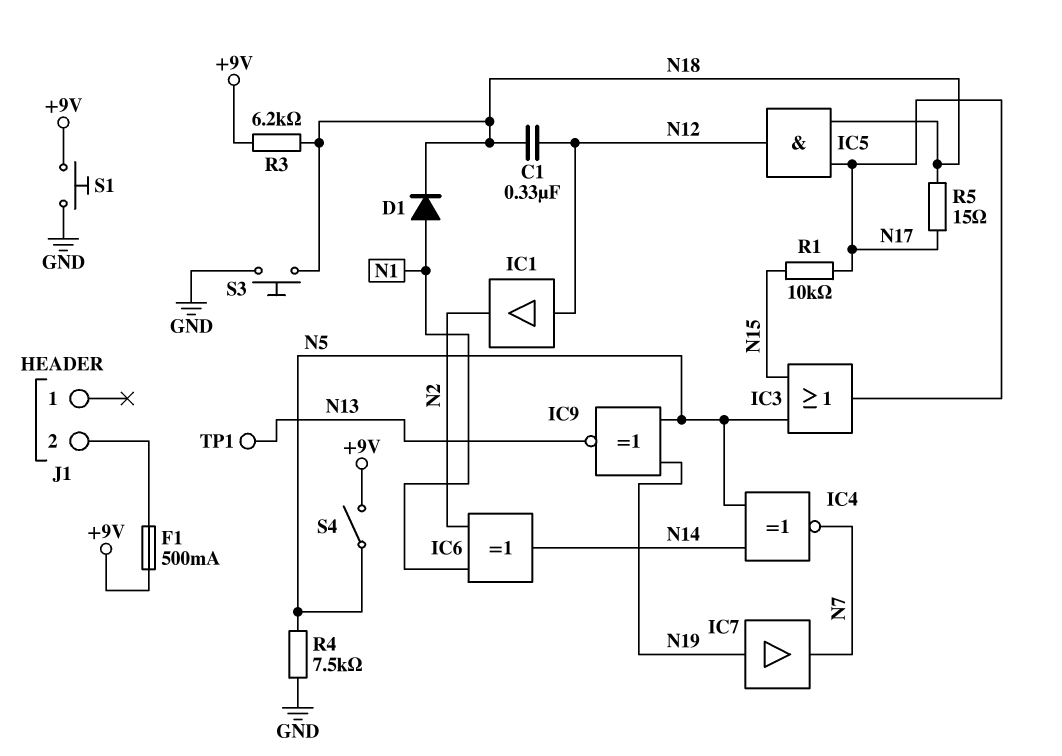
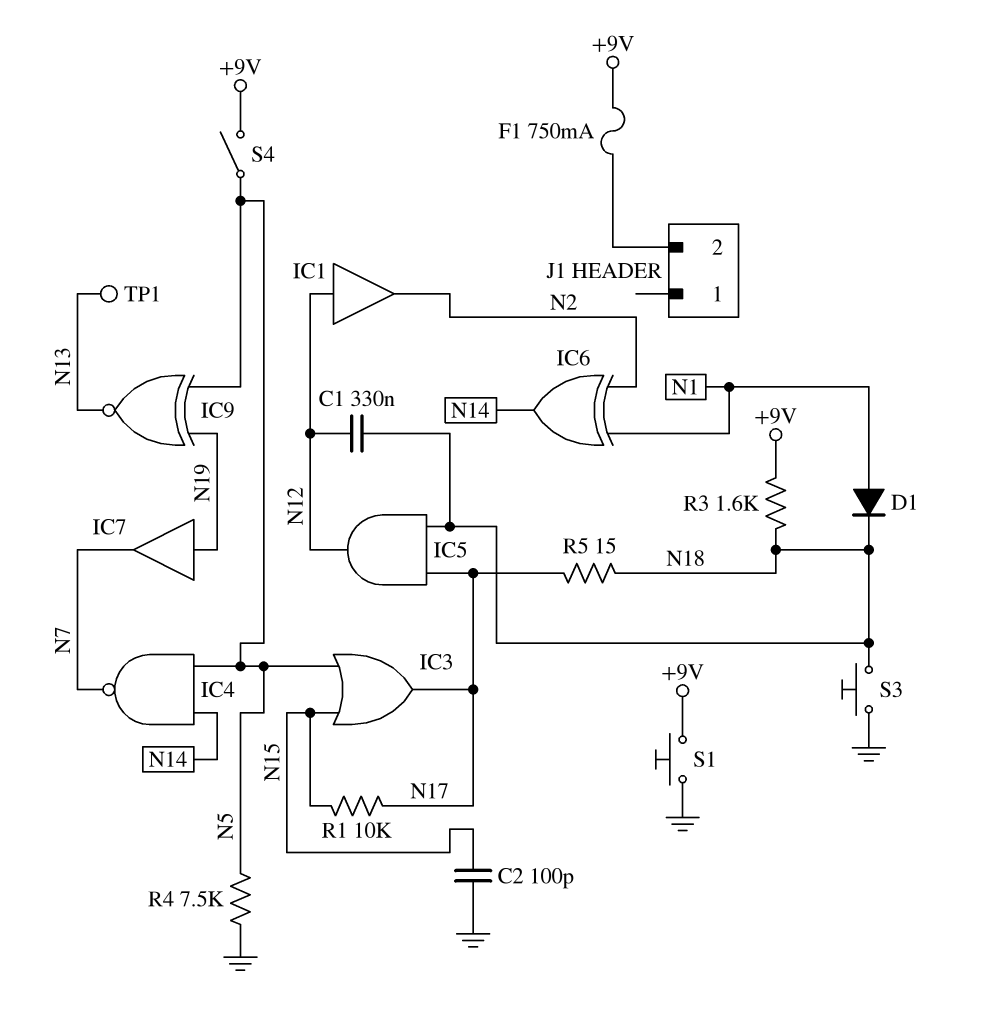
C2: none -> 100pF (GND, N15)
F1: 500mA (+9V, J1/2) -> 750mA (+9V, J1/2)
IC4: XNOR (in N5, in N14, out N7) -> NAND (in N5, in N14, out N7)
R3: 6.2k (+9V, N18) -> 1.6k (+9V, N18)

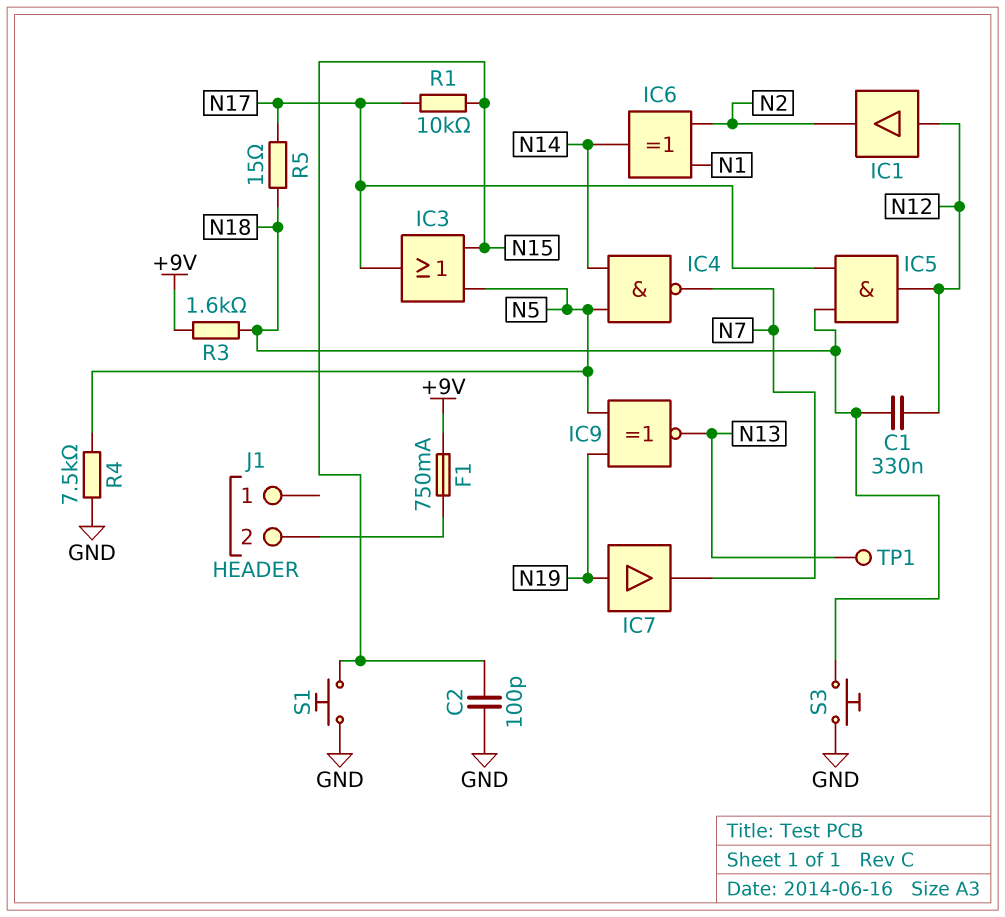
D1: diode (A N1, K N18) -> none
S1: button (+9V, GND) -> button (GND, N15)
S4: switch (+9V, N5) -> none

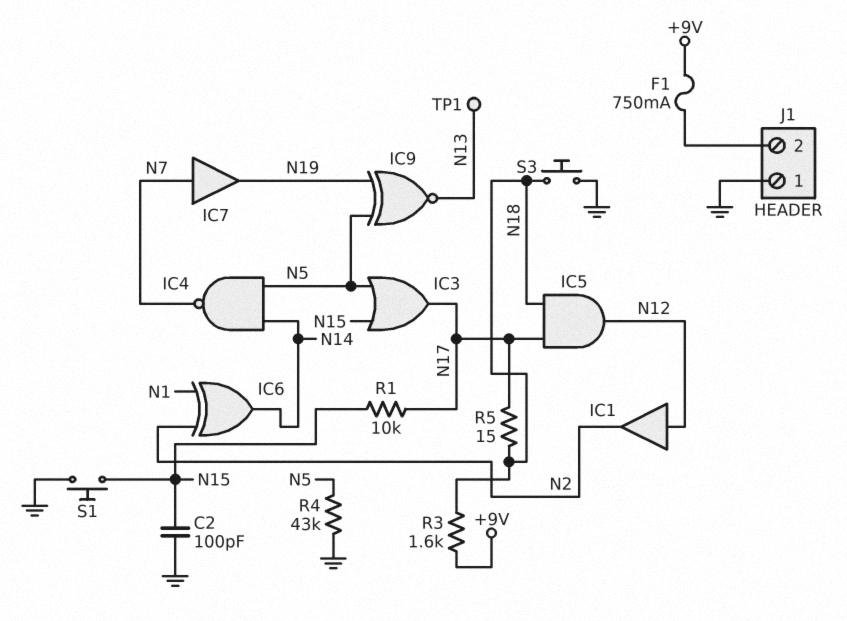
C1: 330nF (N12, N18) -> none
IC7: buffer (in N19, out N7) -> buffer (in N7, out N19)
J1 pin 1: none -> GND
R4: 7.5k (GND, N5) -> 43k (GND, N5)

